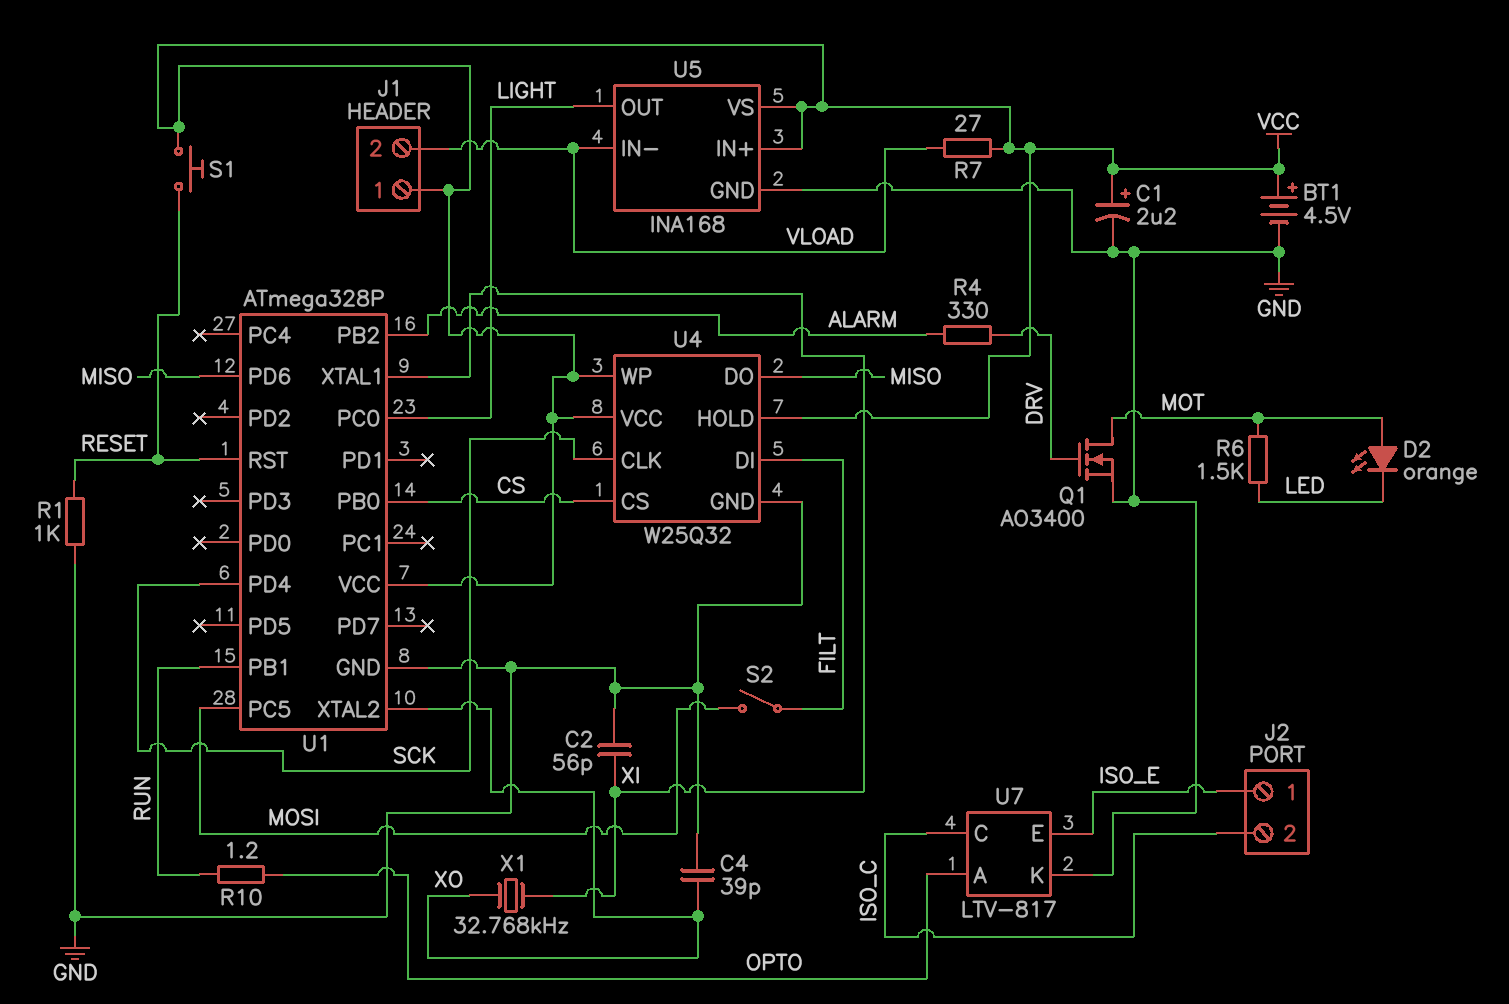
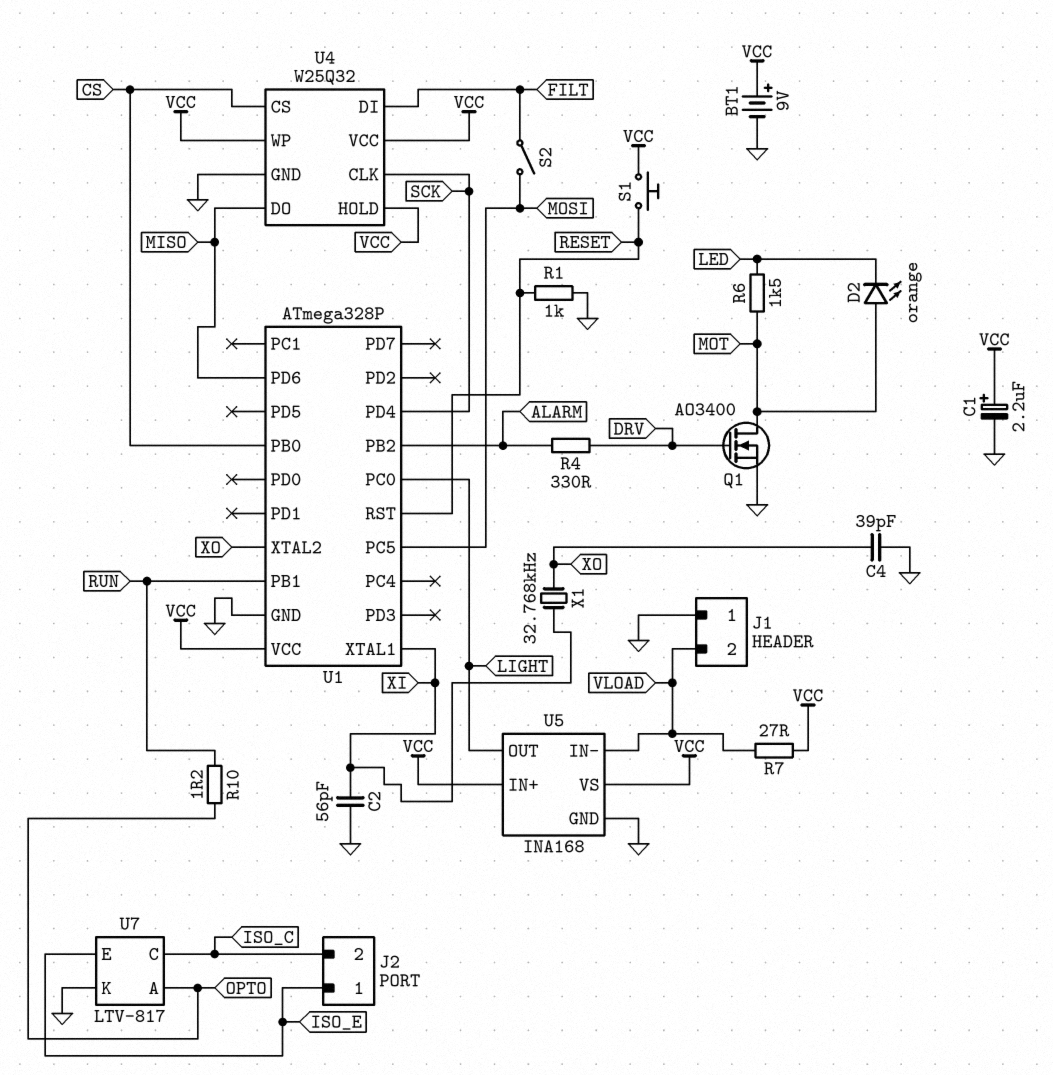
BT1: 4.5V (plus VCC, minus GND) -> 9V (plus VCC, minus GND)
J1 pin 1: VCC -> GND

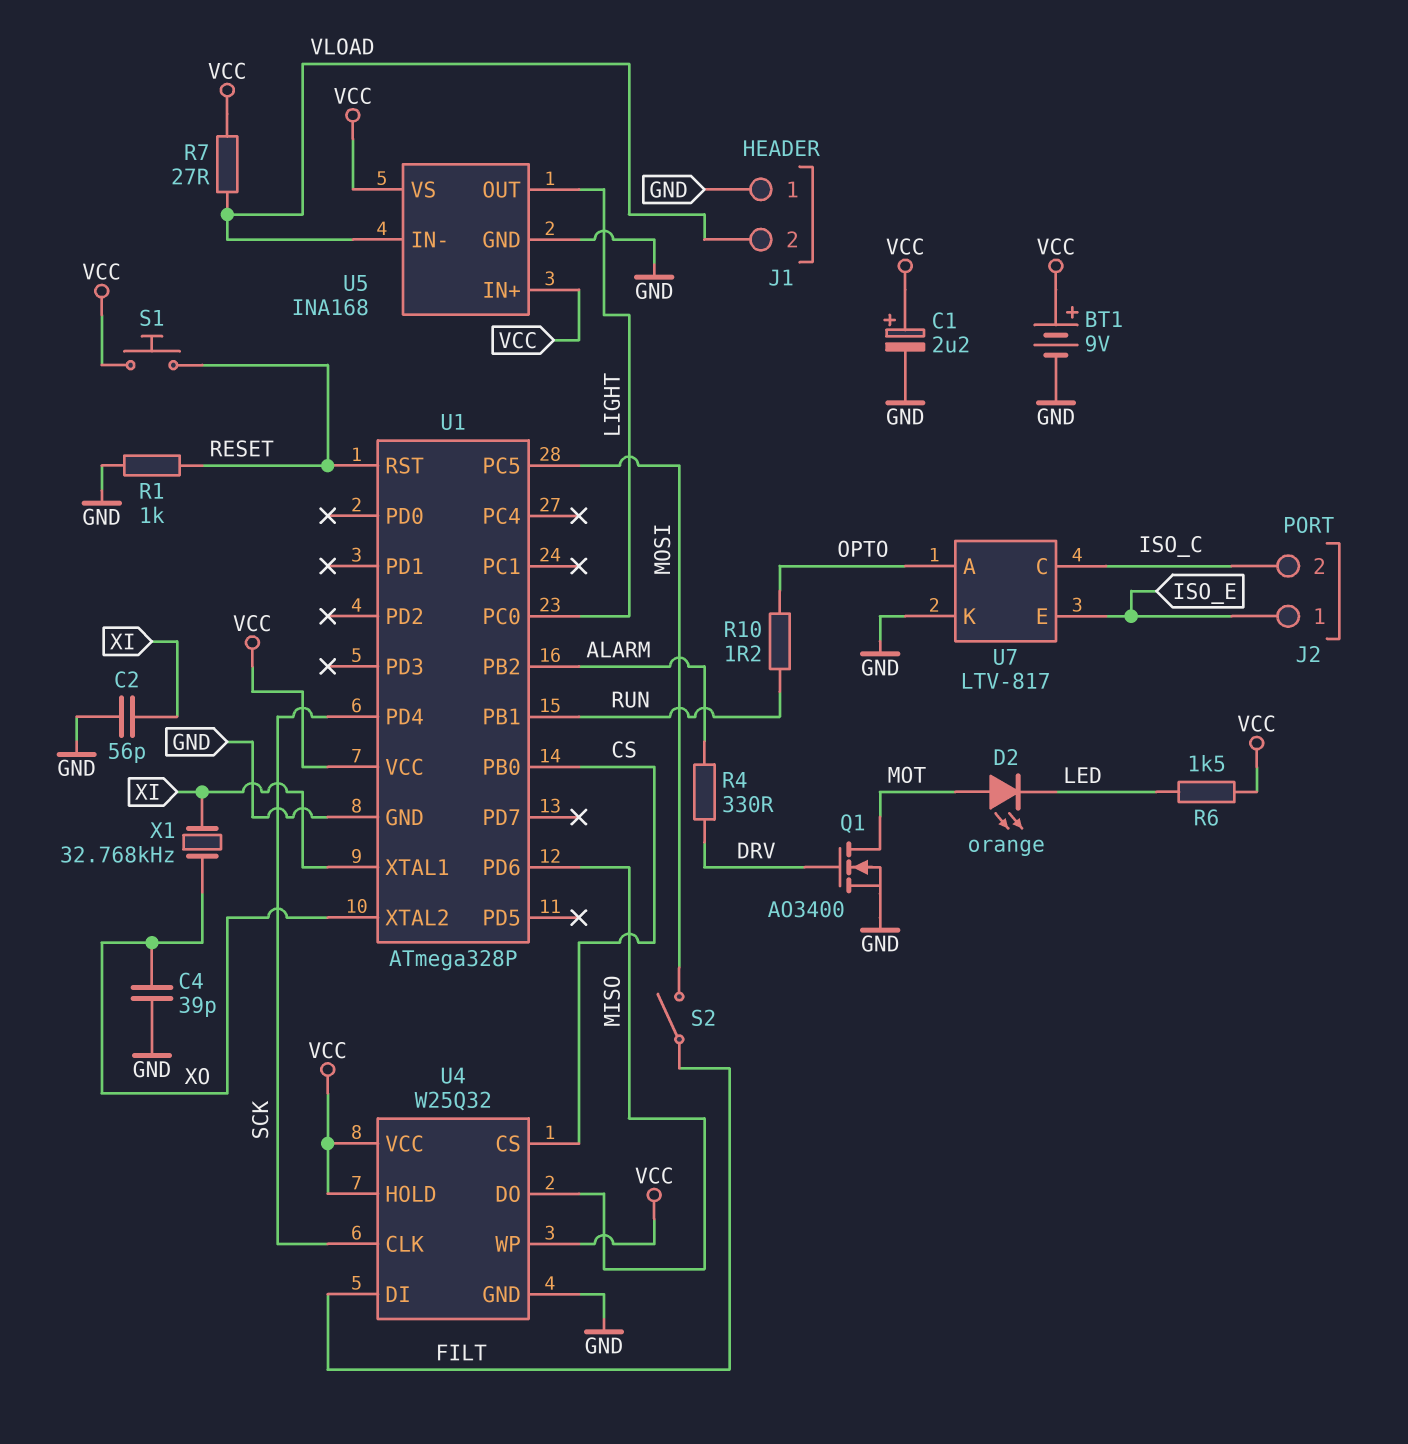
R6: 1.5k (LED, MOT) -> 1.5k (LED, VCC)

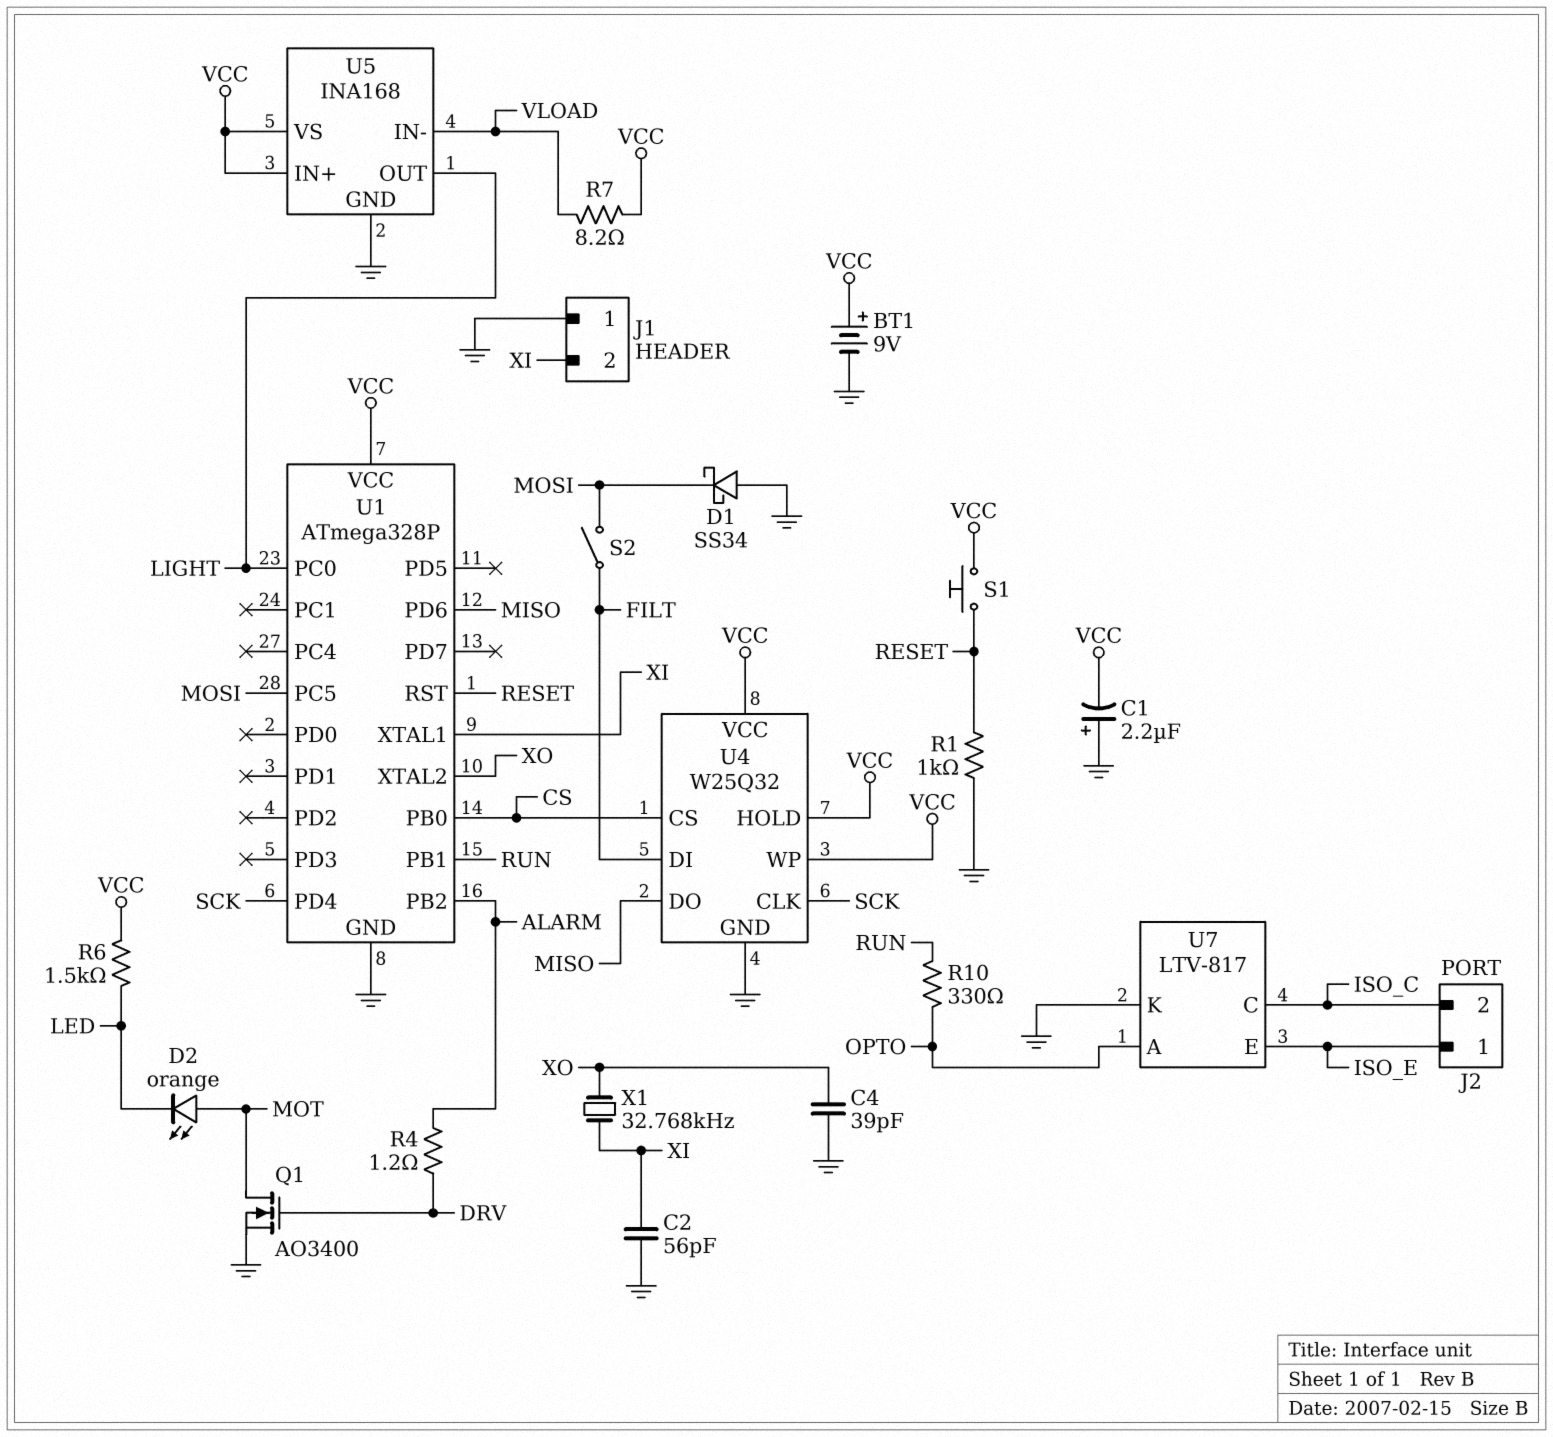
C1: 2.2uF (plus VCC, minus GND) -> 2.2uF (plus GND, minus VCC)
D1: none -> schottky SS34 (A GND, K MOSI)
J1 pin 2: VLOAD -> XI
R4: 330 (ALARM, DRV) -> 1.2 (ALARM, DRV)
R7: 27 (VCC, VLOAD) -> 8.2 (VCC, VLOAD)
R10: 1.2 (OPTO, RUN) -> 330 (OPTO, RUN)

